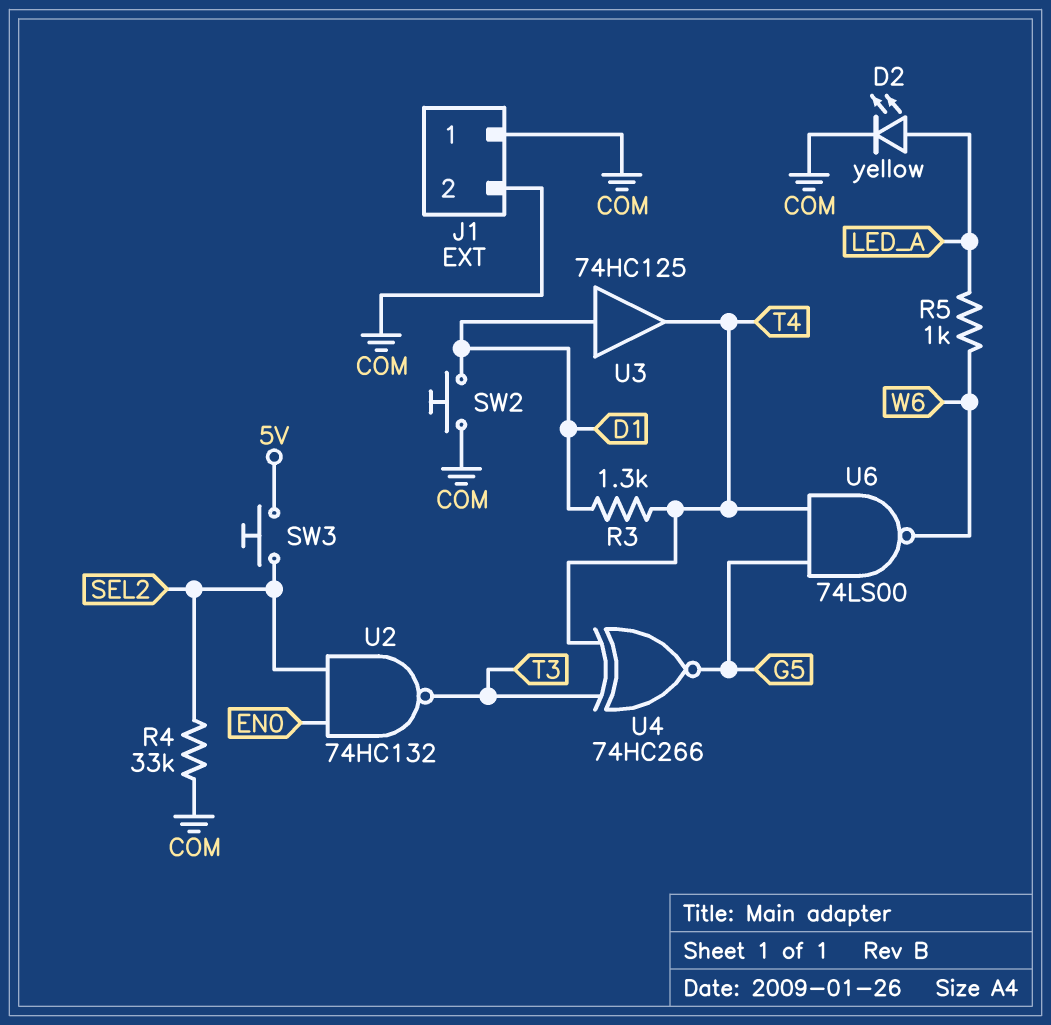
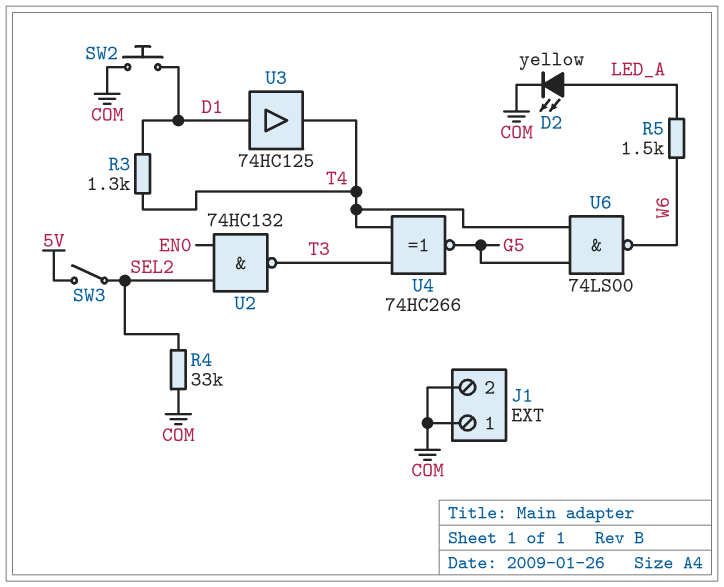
R5: 1k (LED_A, W6) -> 1.5k (LED_A, W6)
SW3: button (5V, SEL2) -> switch (5V, SEL2)

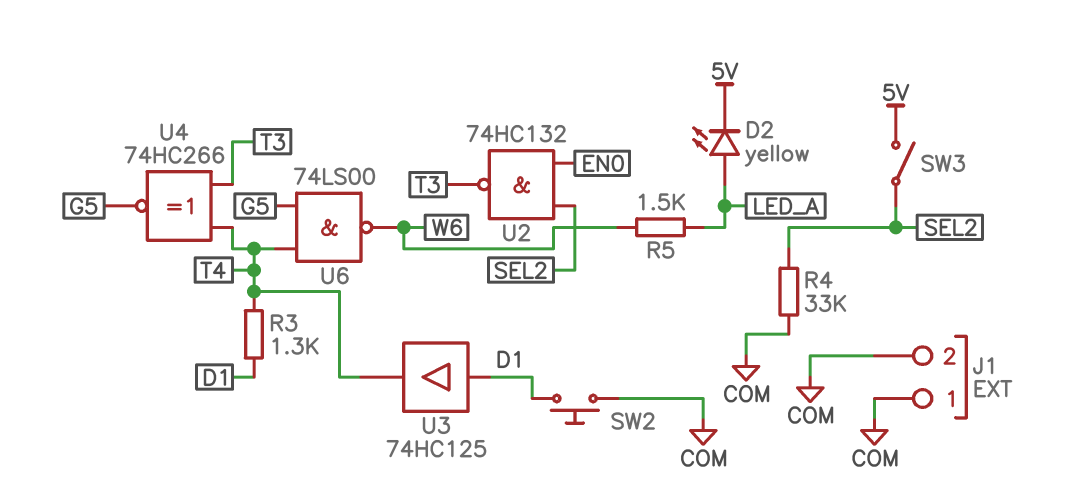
D2: LED yellow (A LED_A, K COM) -> LED yellow (A LED_A, K 5V)

